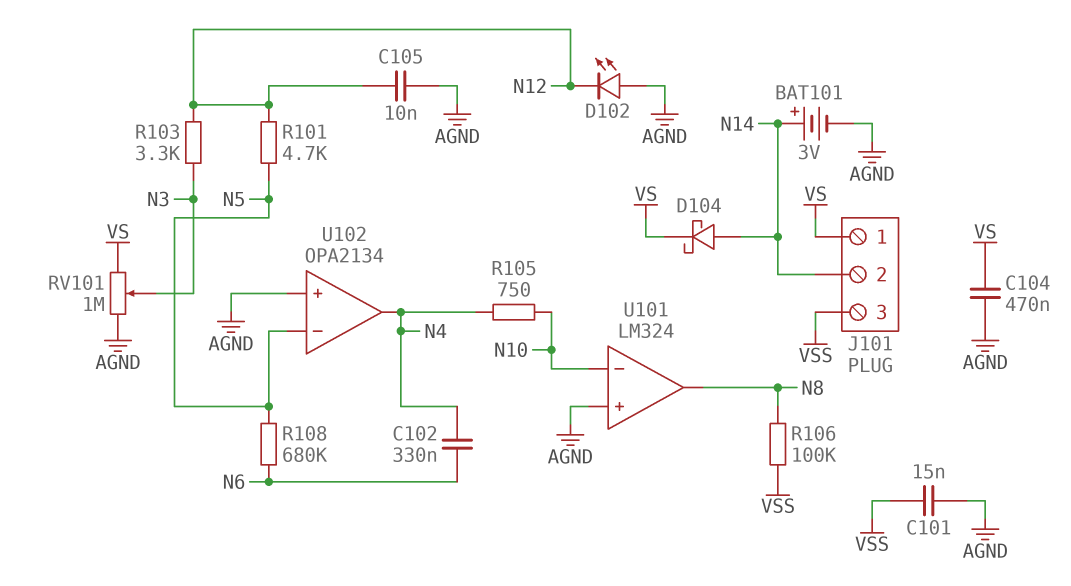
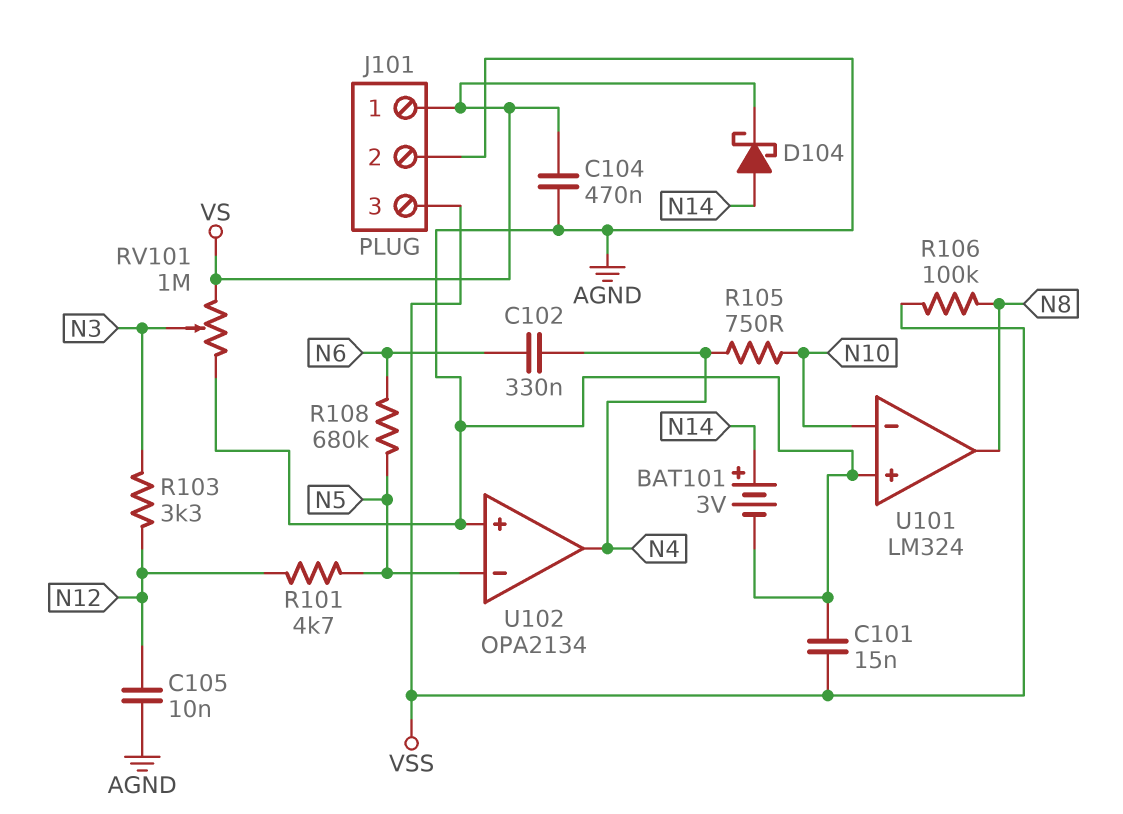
D102: LED (A AGND, K N12) -> none
J101 pin 2: N14 -> AGND

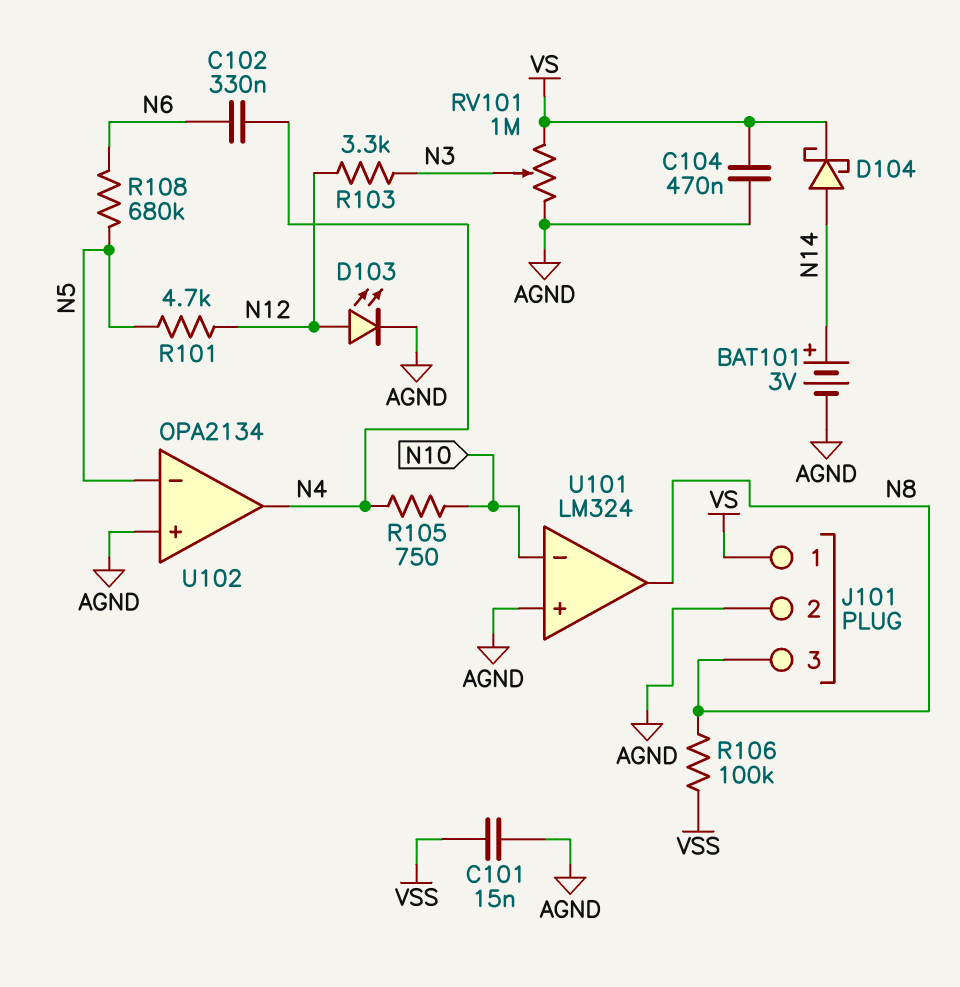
C105: 10nF (AGND, N12) -> none
D103: none -> LED (A N12, K AGND)
J101 pin 3: VSS -> N8

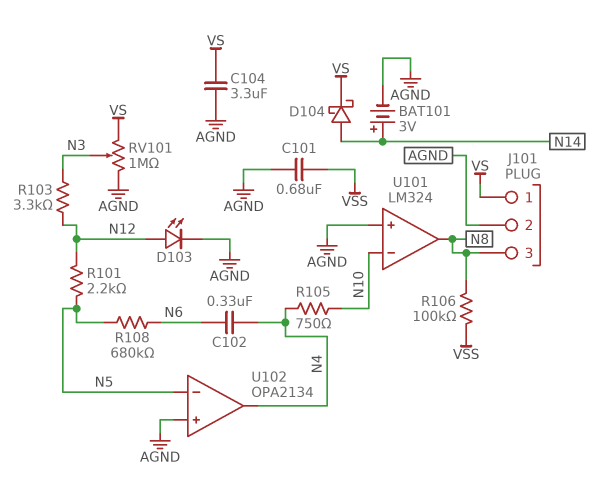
C101: 15nF (AGND, VSS) -> 680nF (AGND, VSS)
C104: 470nF (AGND, VS) -> 3.3uF (AGND, VS)
R101: 4.7k (N5, N12) -> 2.2k (N5, N12)

